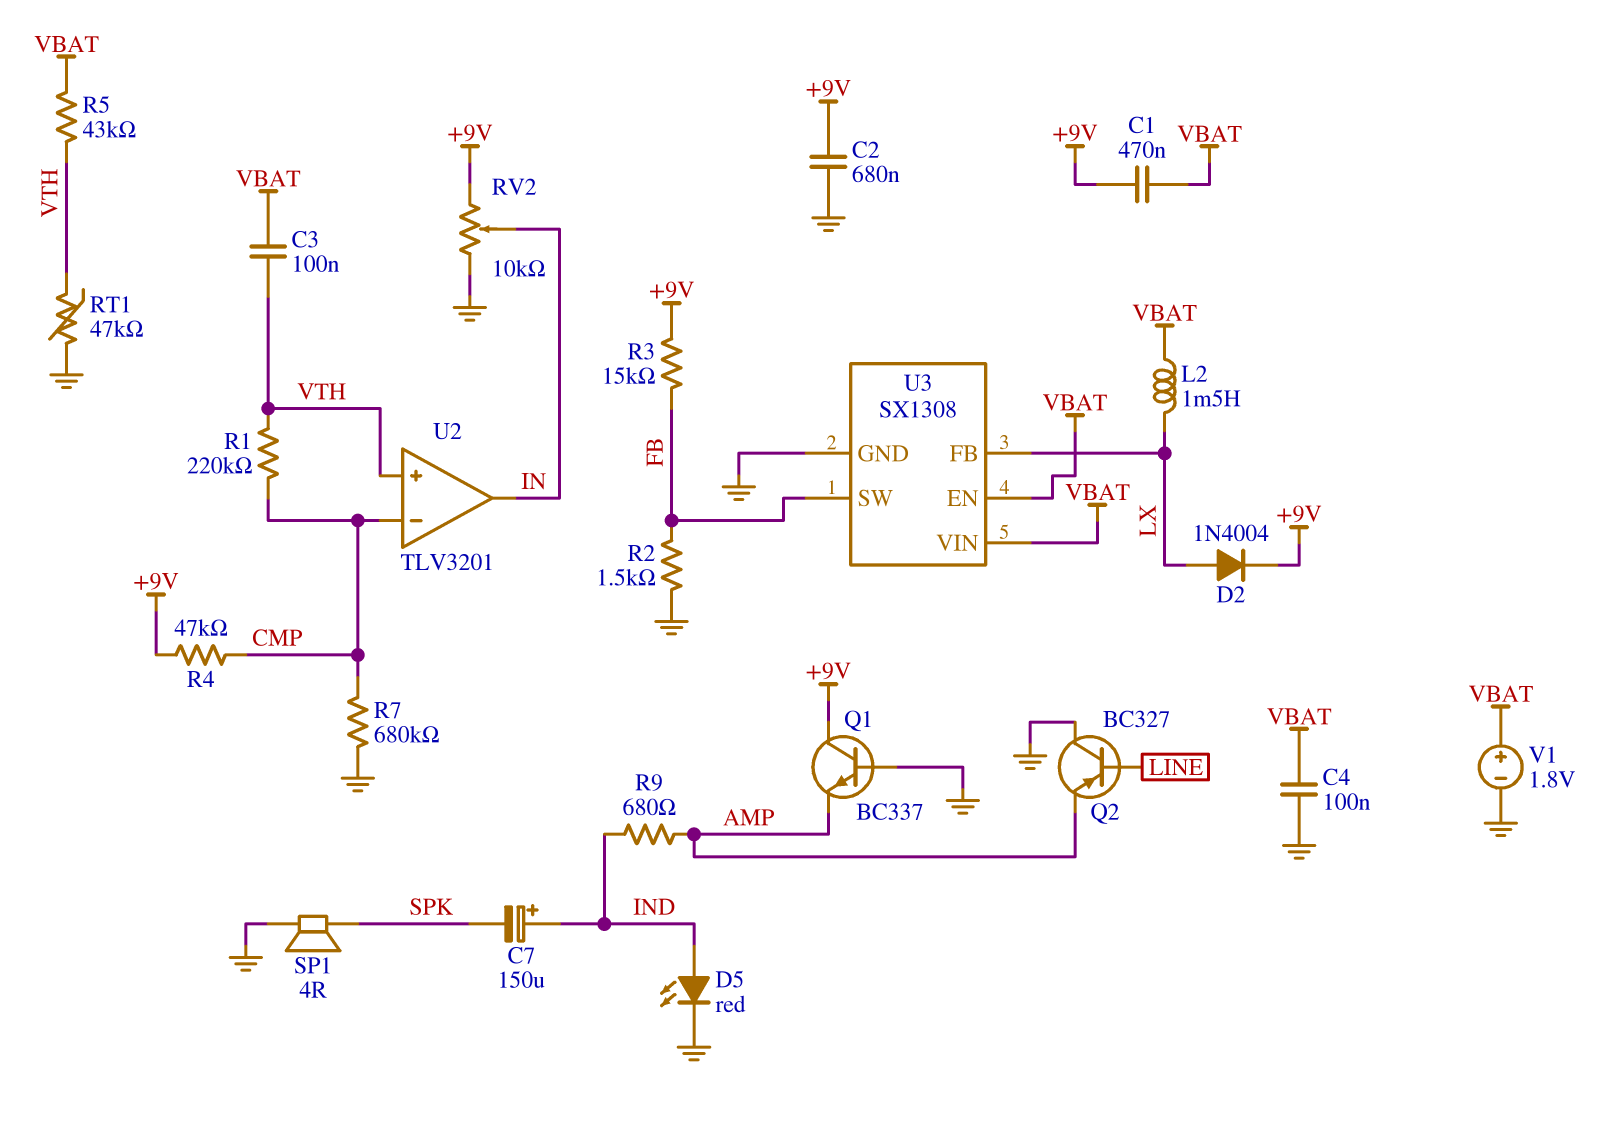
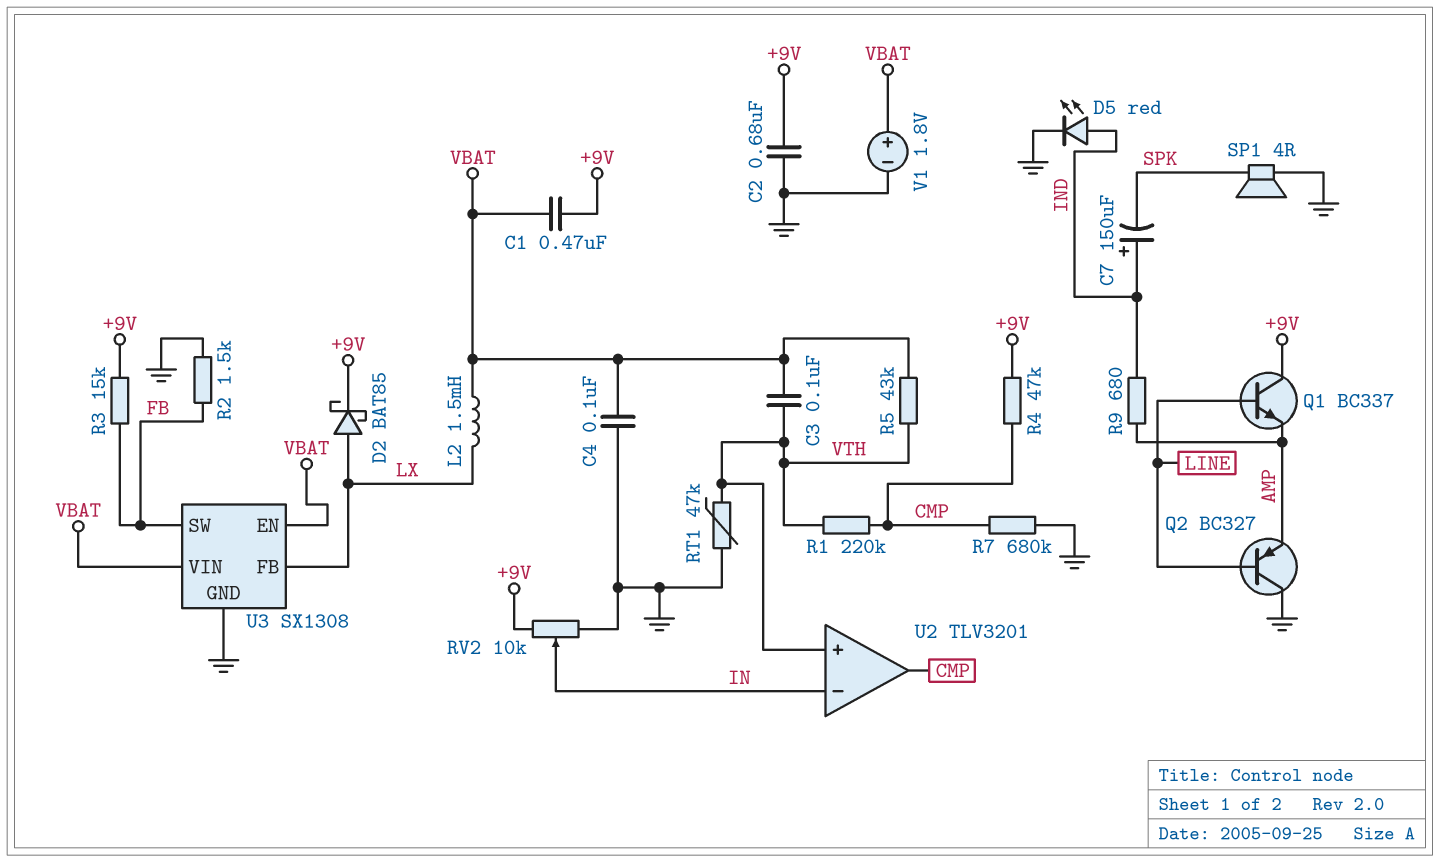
D2: diode 1N4004 (A LX, K +9V) -> schottky BAT85 (A LX, K +9V)
Q1: NPN BC337 (B GND, C +9V, E AMP) -> NPN BC337 (B LINE, C +9V, E AMP)
U2 pin in-: CMP -> IN
U2 pin out: IN -> CMP

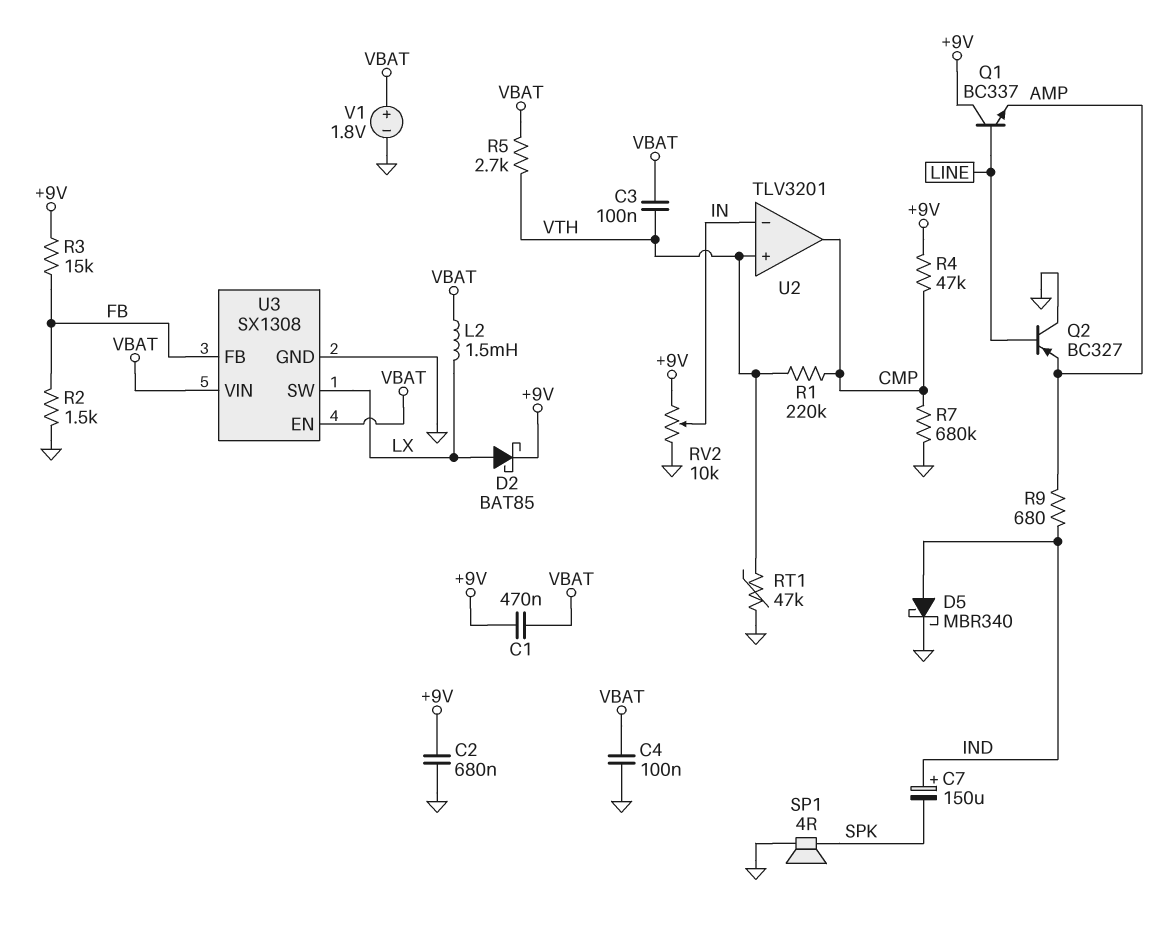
D5: LED red (A IND, K GND) -> schottky MBR340 (A IND, K GND)
R5: 43k (VBAT, VTH) -> 2.7k (VBAT, VTH)
U3 pin FB: LX -> FB
U3 pin SW: FB -> LX

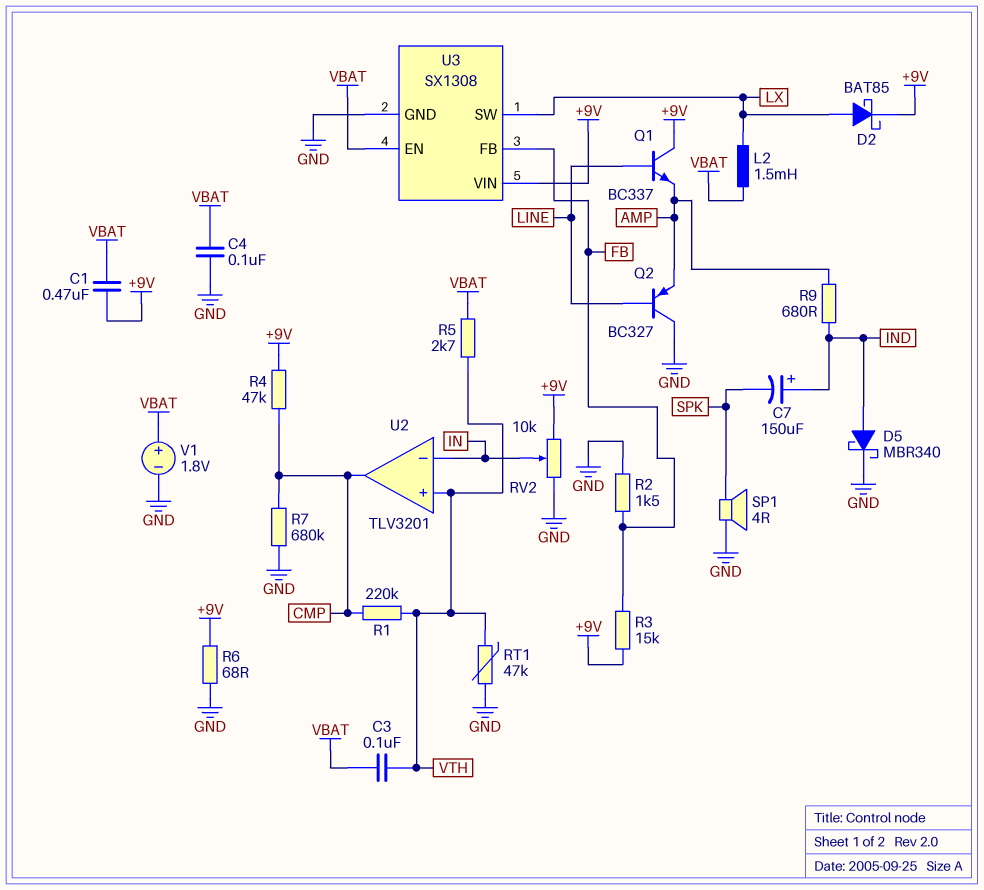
C2: 680nF (+9V, GND) -> none
R6: none -> 68 (+9V, GND)
U3 pin VIN: VBAT -> +9V

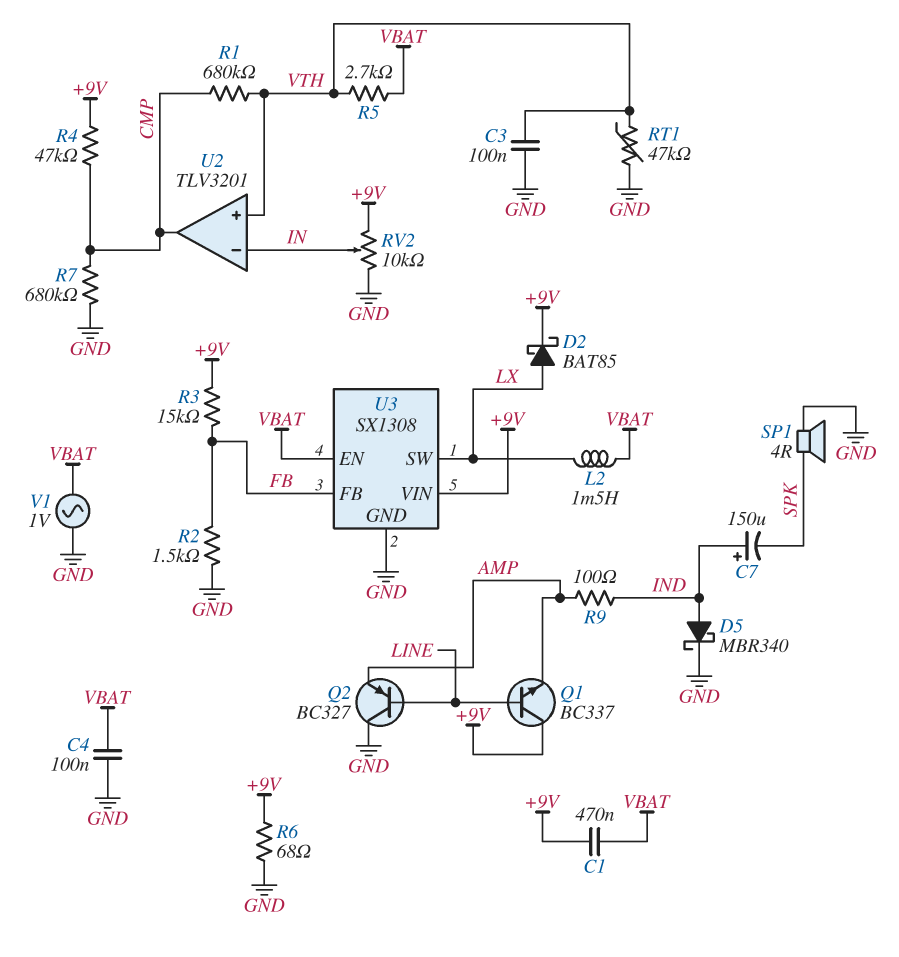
C3: 100nF (VBAT, VTH) -> 100nF (GND, VTH)
R1: 220k (CMP, VTH) -> 680k (CMP, VTH)
R9: 680 (AMP, IND) -> 100 (AMP, IND)
V1: 1.8V (plus VBAT, minus GND) -> AC 1V (GND, VBAT)

